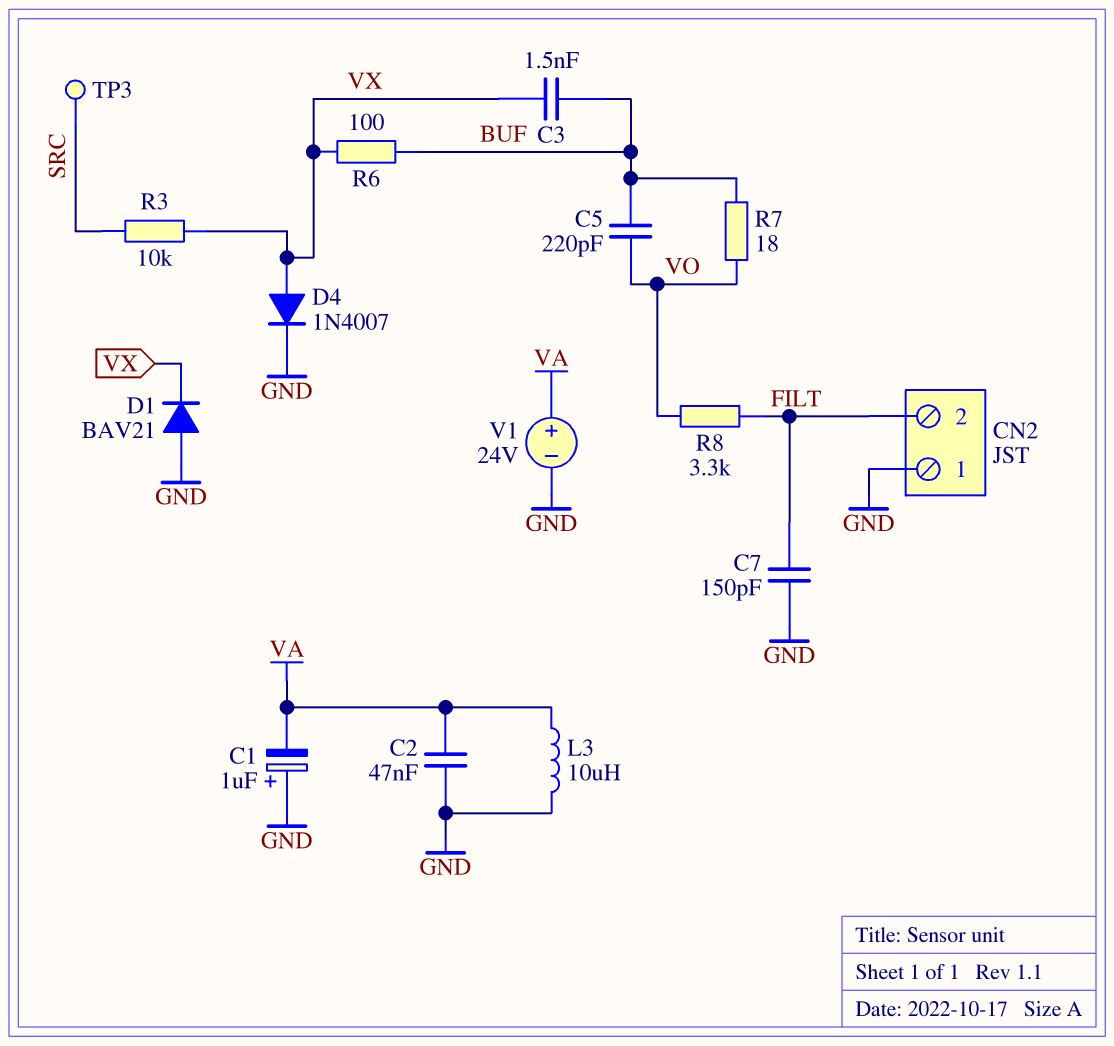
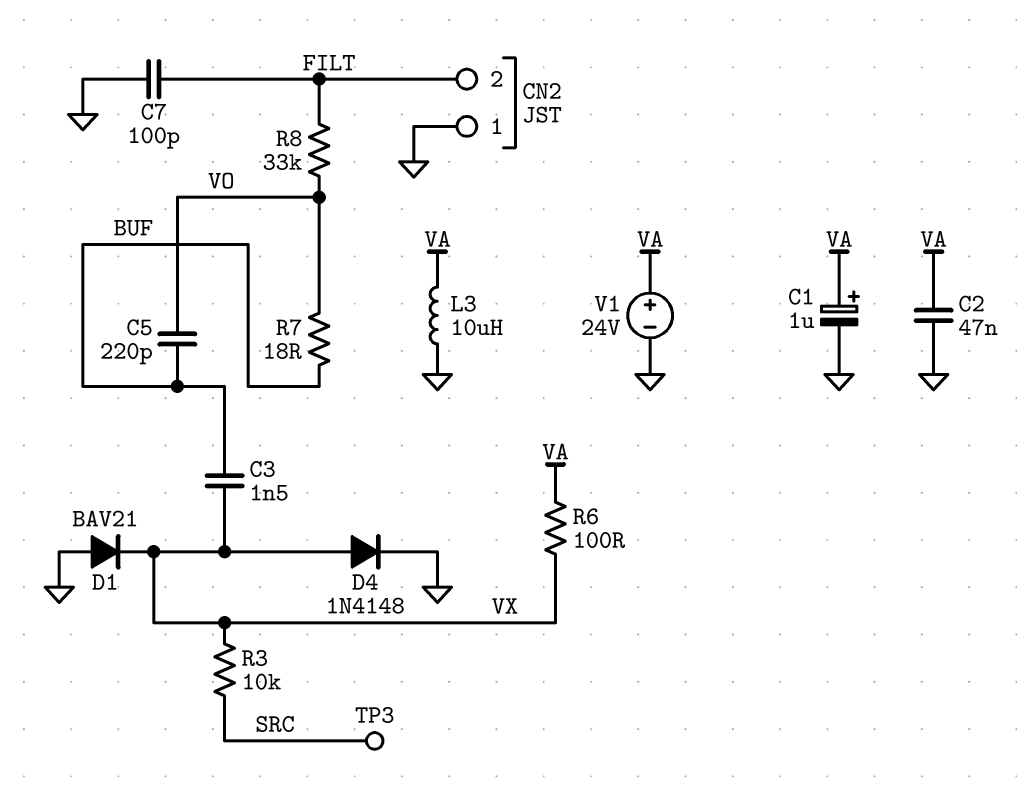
C1: 1uF (plus GND, minus VA) -> 1uF (plus VA, minus GND)
C7: 150pF (FILT, GND) -> 100pF (FILT, GND)
D4: diode 1N4007 (A VX, K GND) -> diode 1N4148 (A VX, K GND)
R6: 100 (BUF, VX) -> 100 (VA, VX)
R8: 3.3k (FILT, VO) -> 33k (FILT, VO)

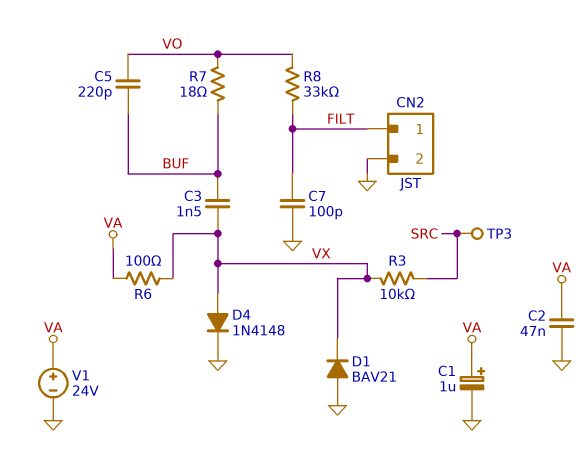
CN2 pin 1: GND -> FILT
CN2 pin 2: FILT -> GND
L3: 10uH (GND, VA) -> none

